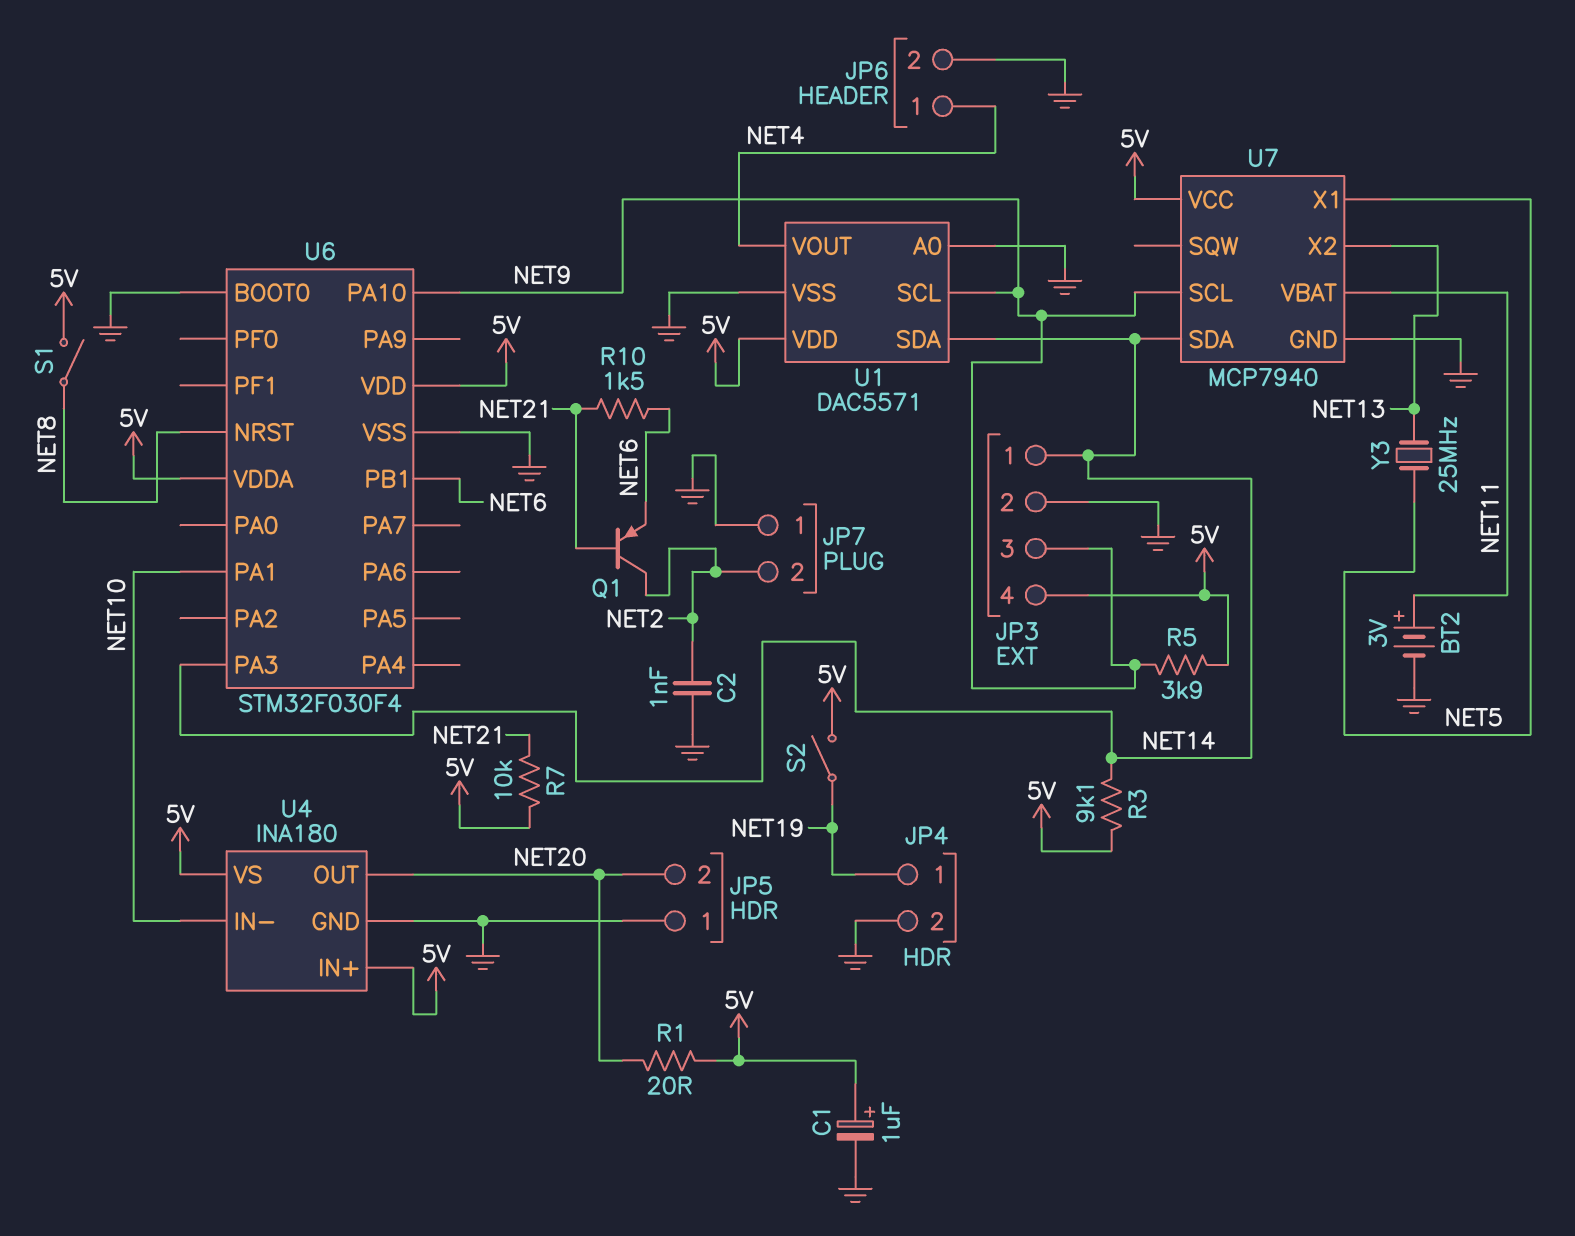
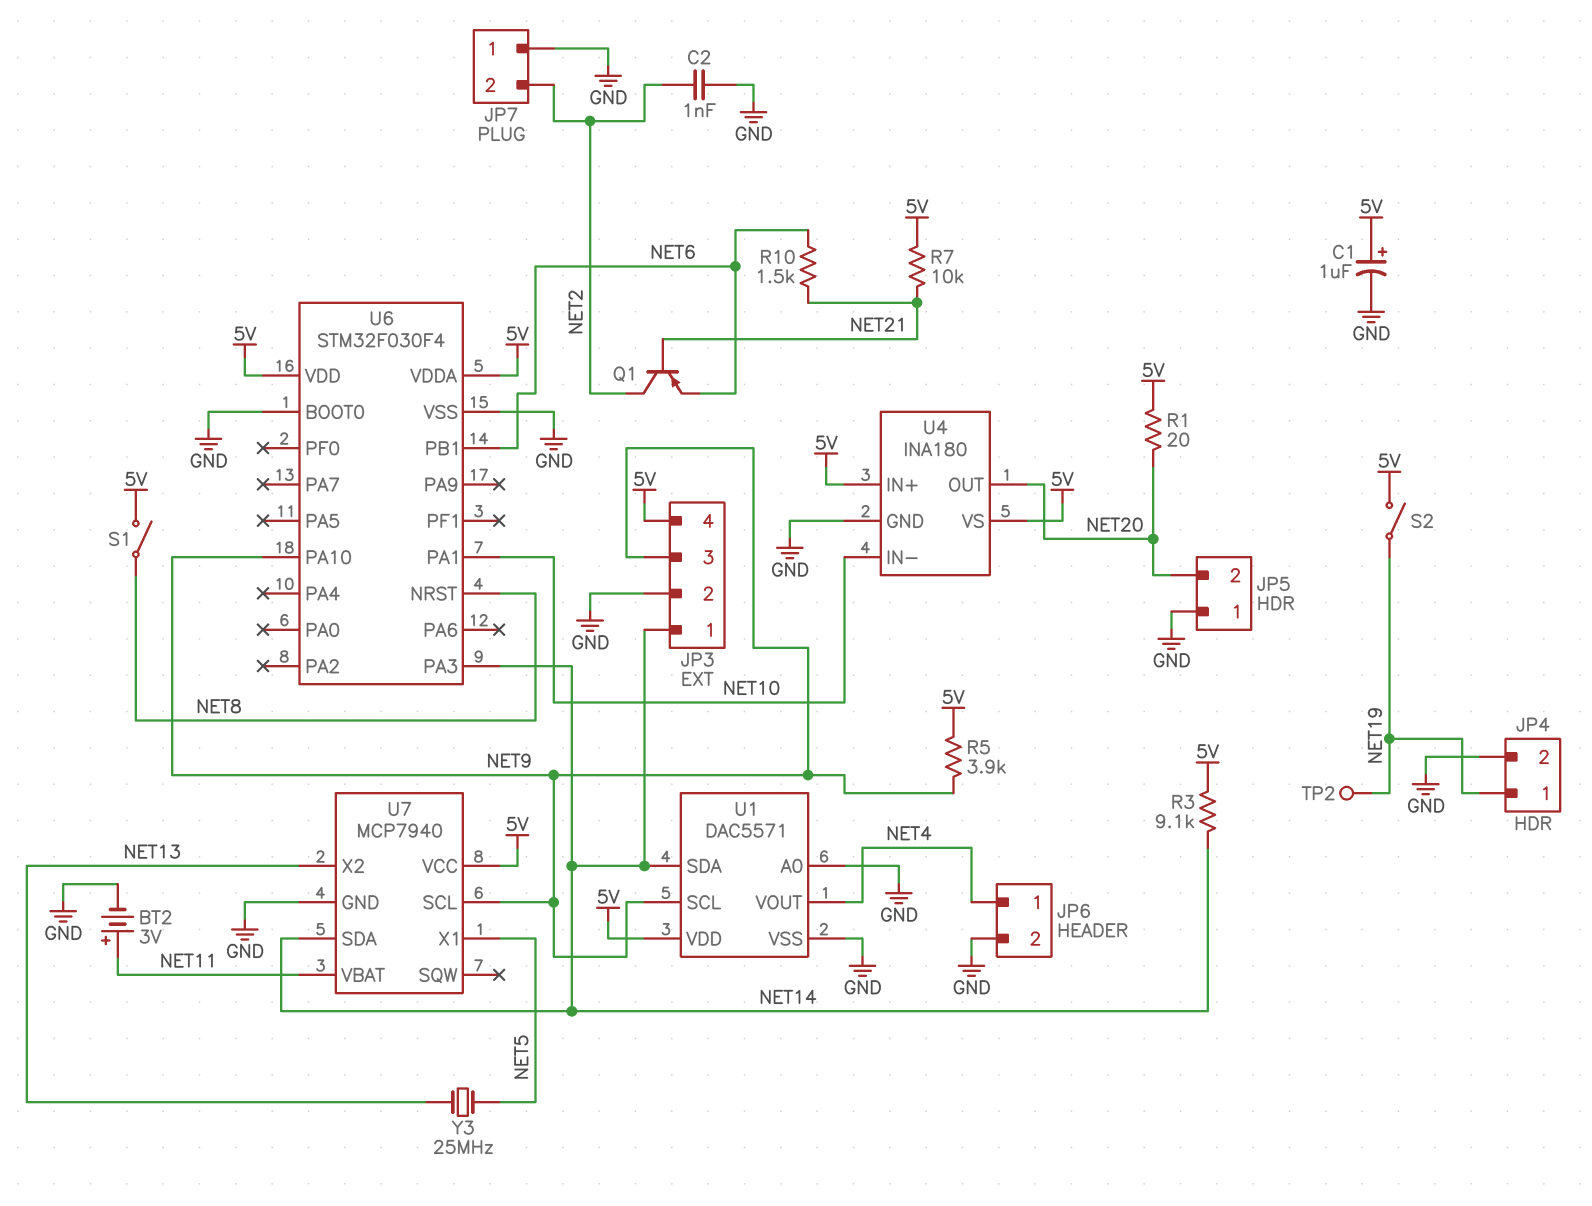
TP2: none -> test point (NET19)

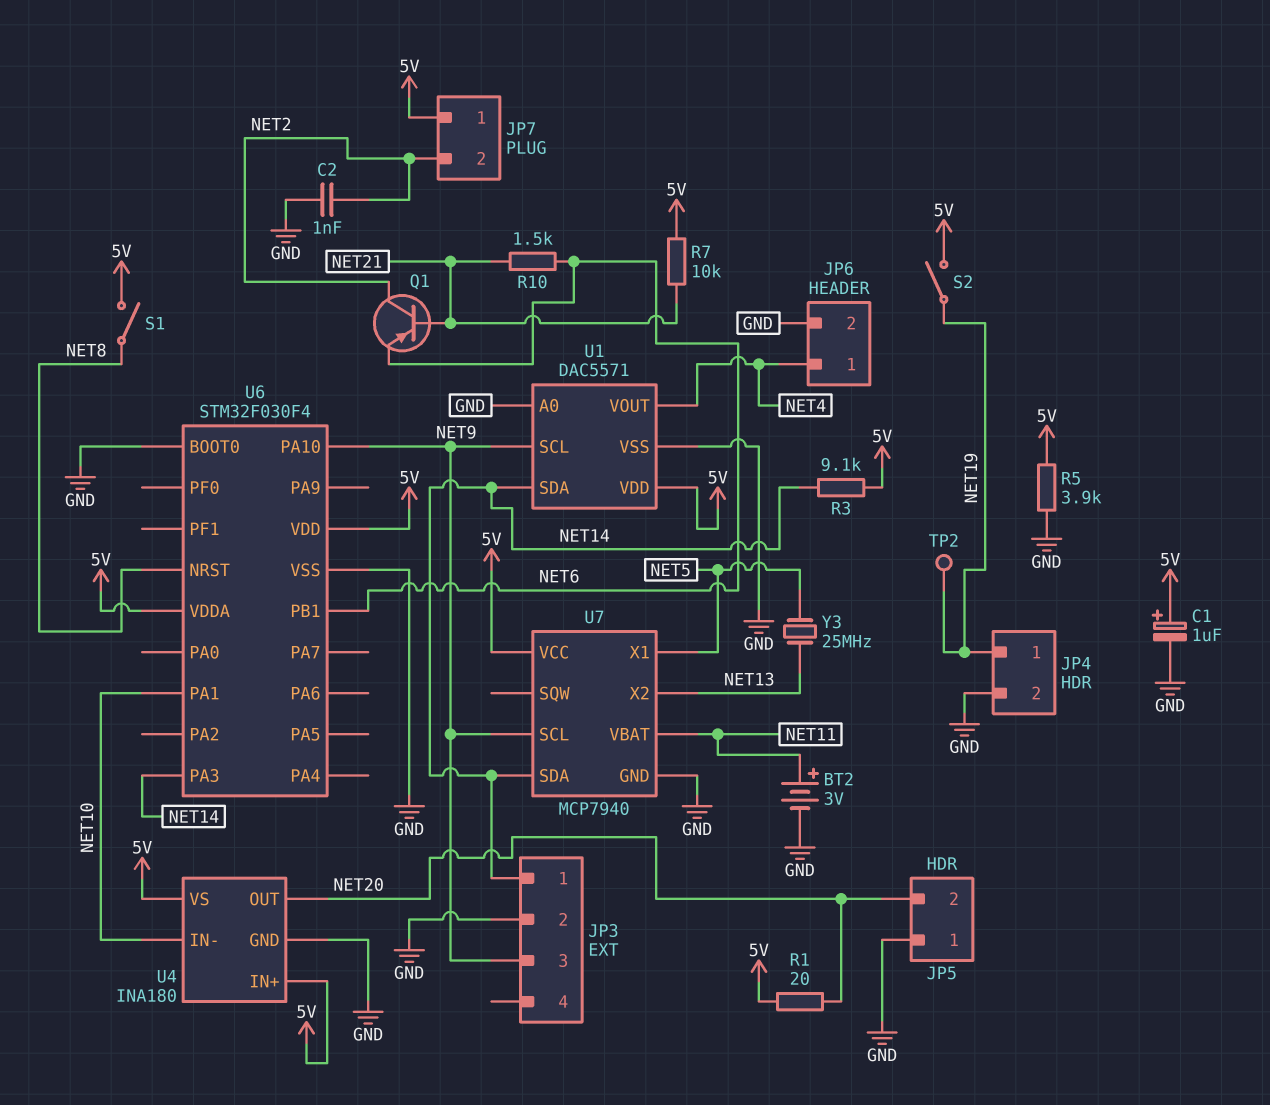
JP3 pin 4: 5V -> none
JP7 pin 1: GND -> 5V
R5: 3.9k (5V, NET9) -> 3.9k (5V, GND)

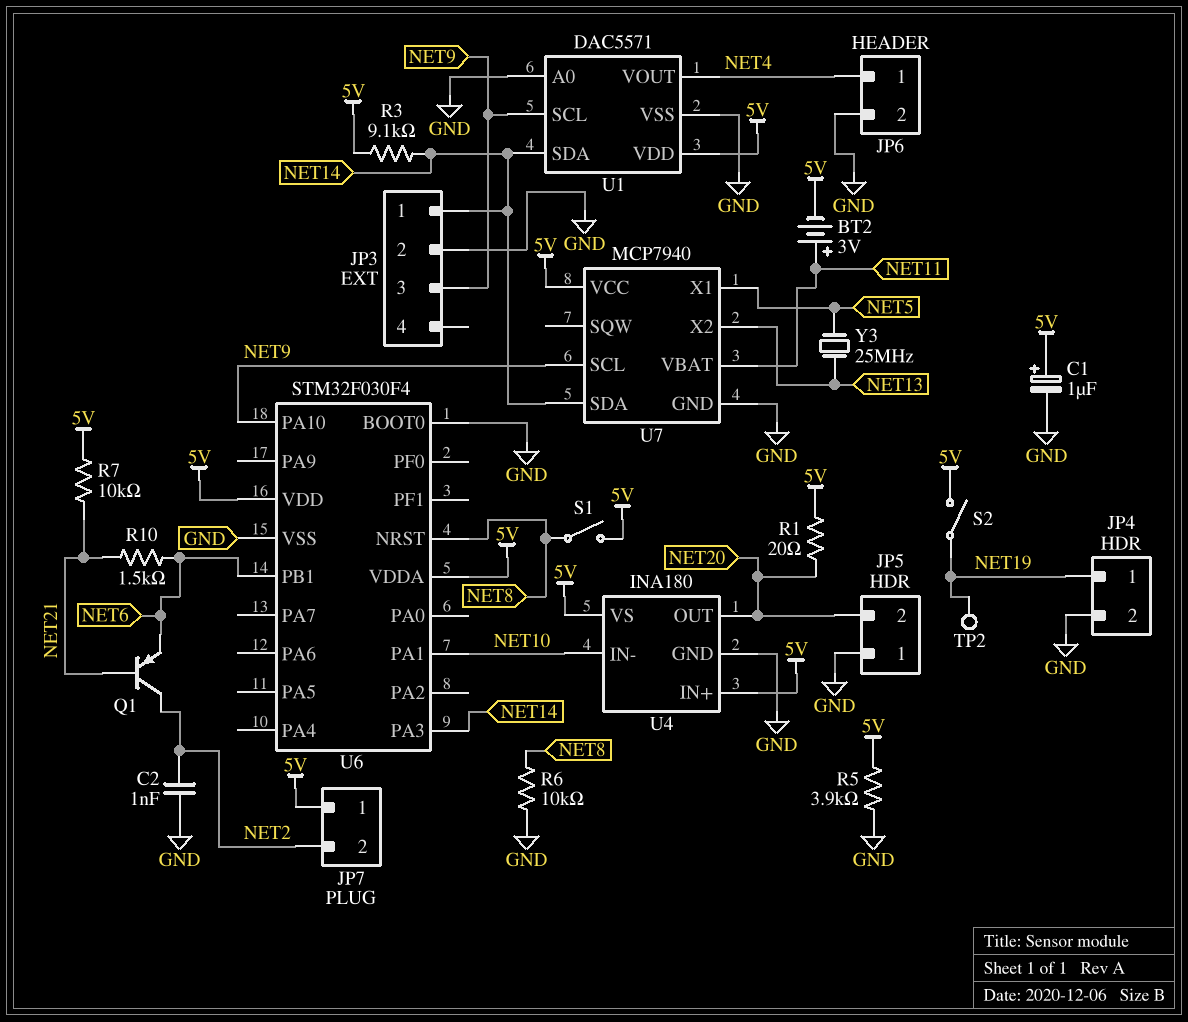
BT2: 3V (plus NET11, minus GND) -> 3V (plus NET11, minus 5V)
R6: none -> 10k (GND, NET8)

